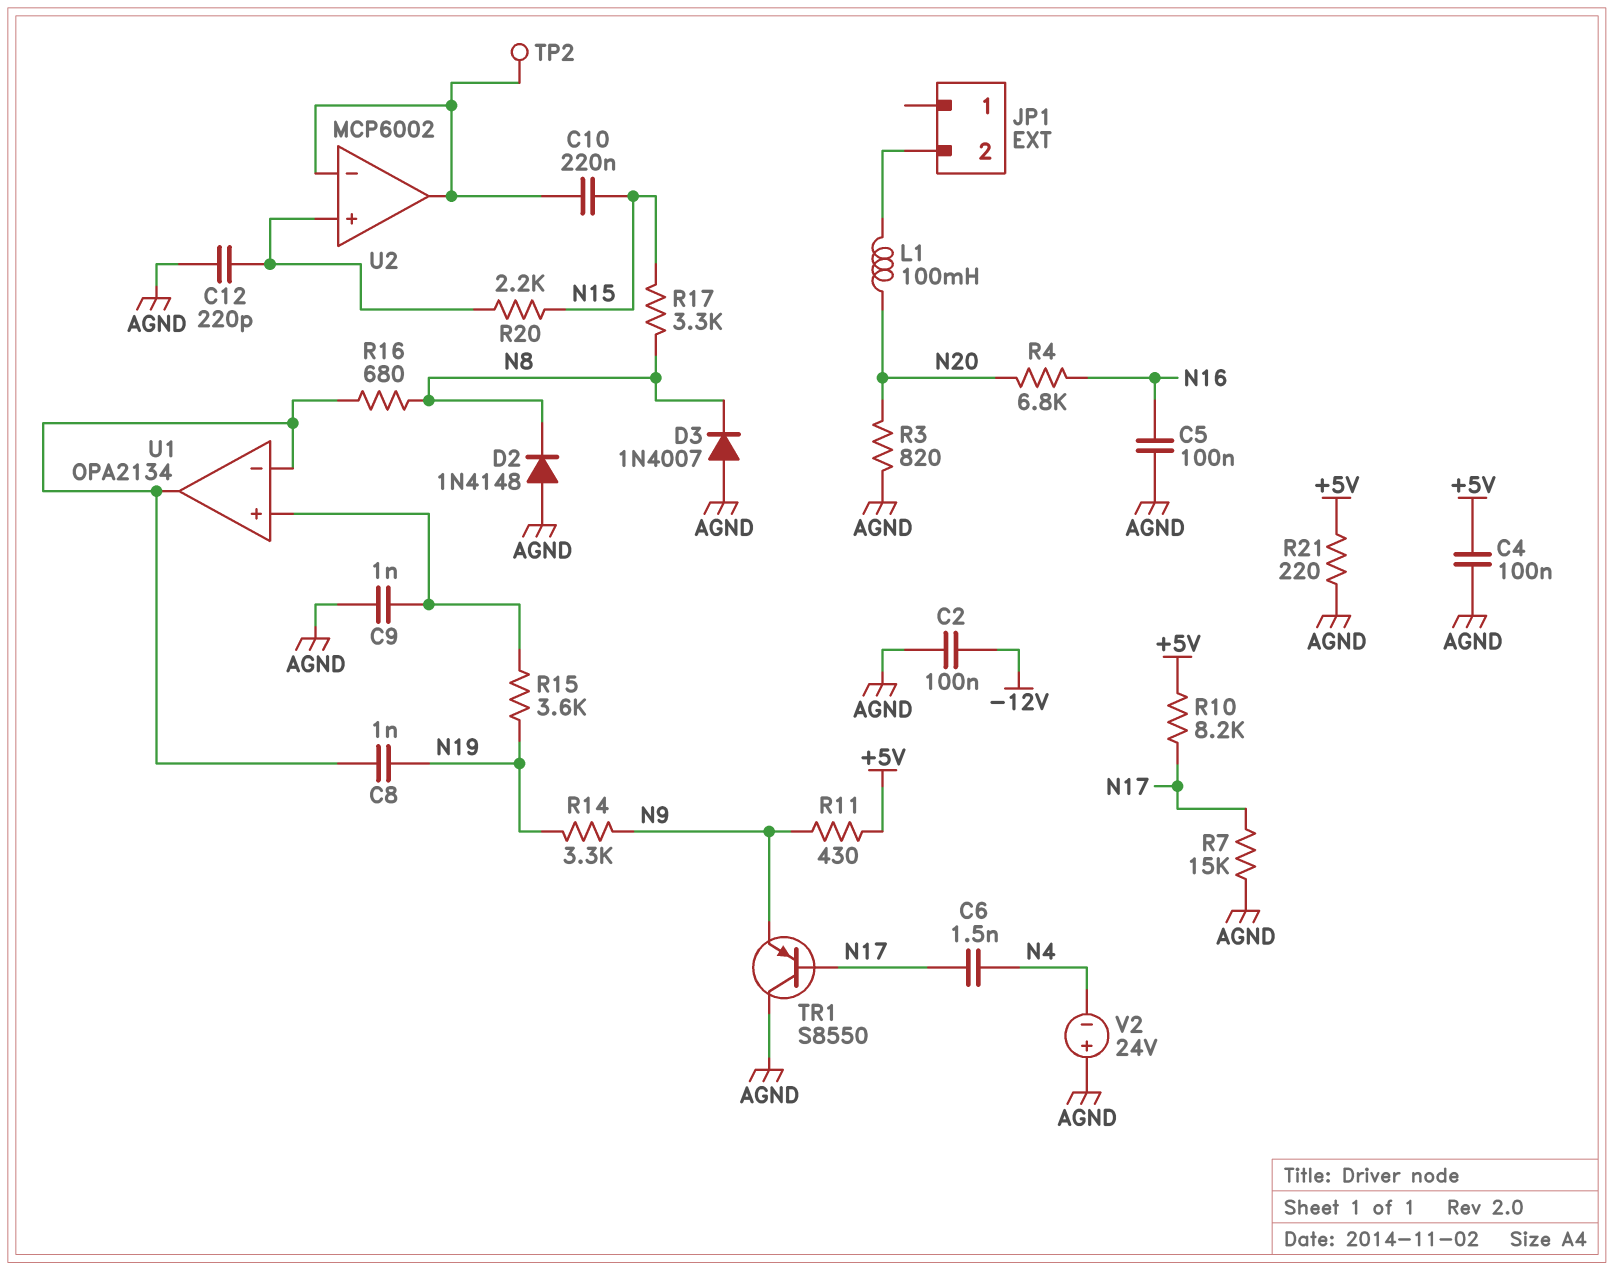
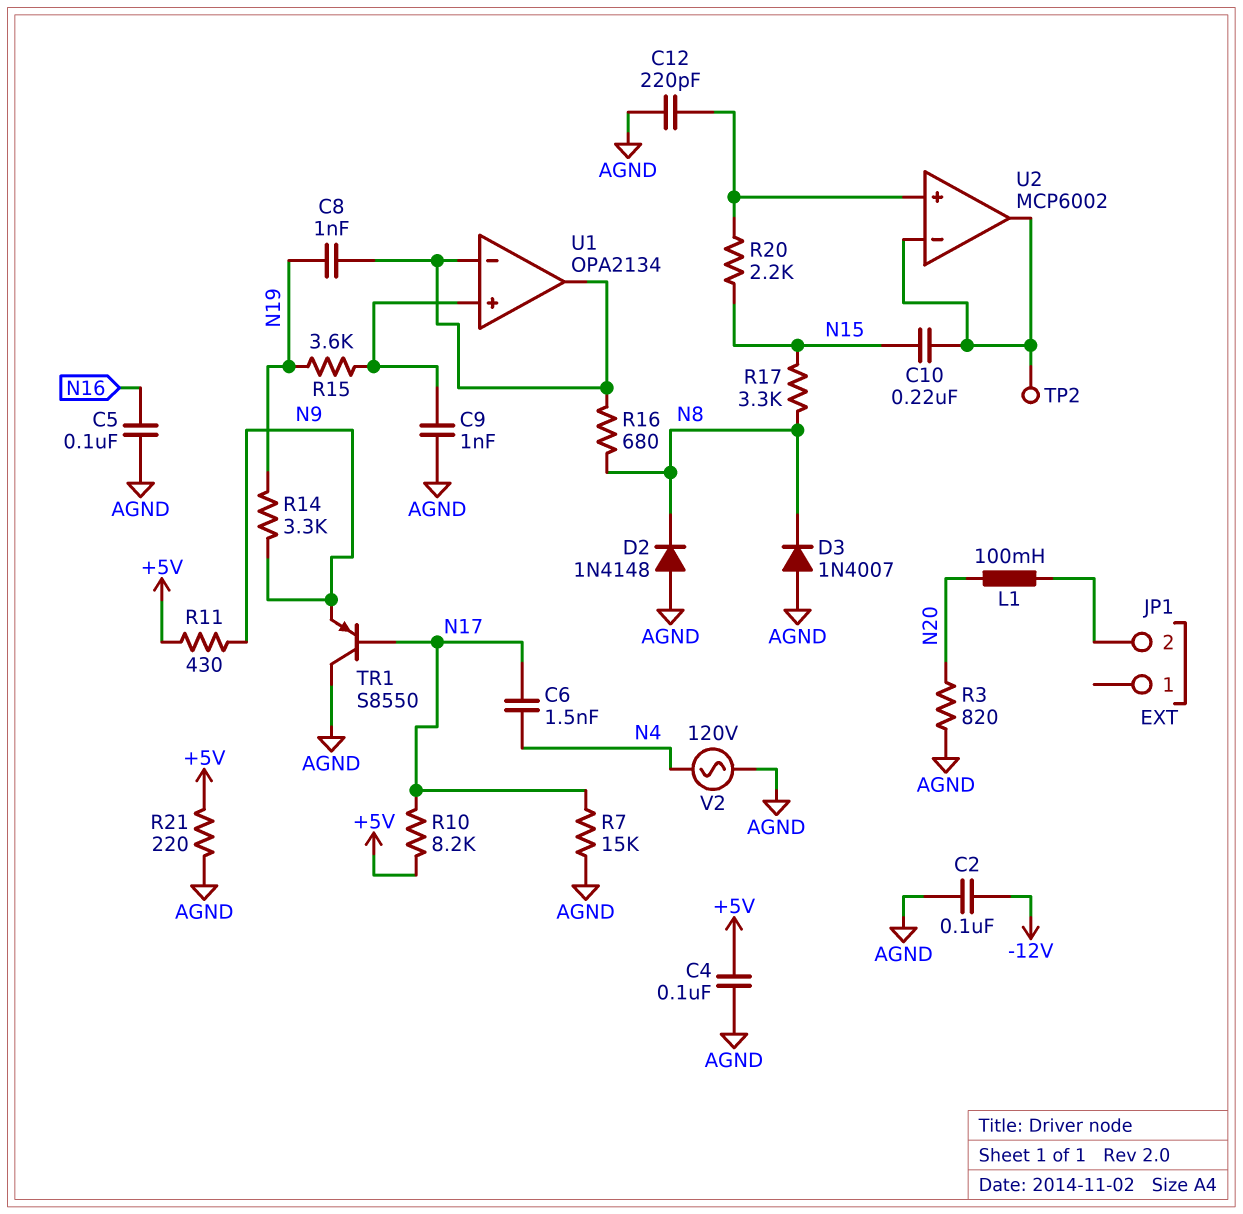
R4: 6.8k (N16, N20) -> none
V2: 24V (plus AGND, minus N4) -> AC 120V (AGND, N4)

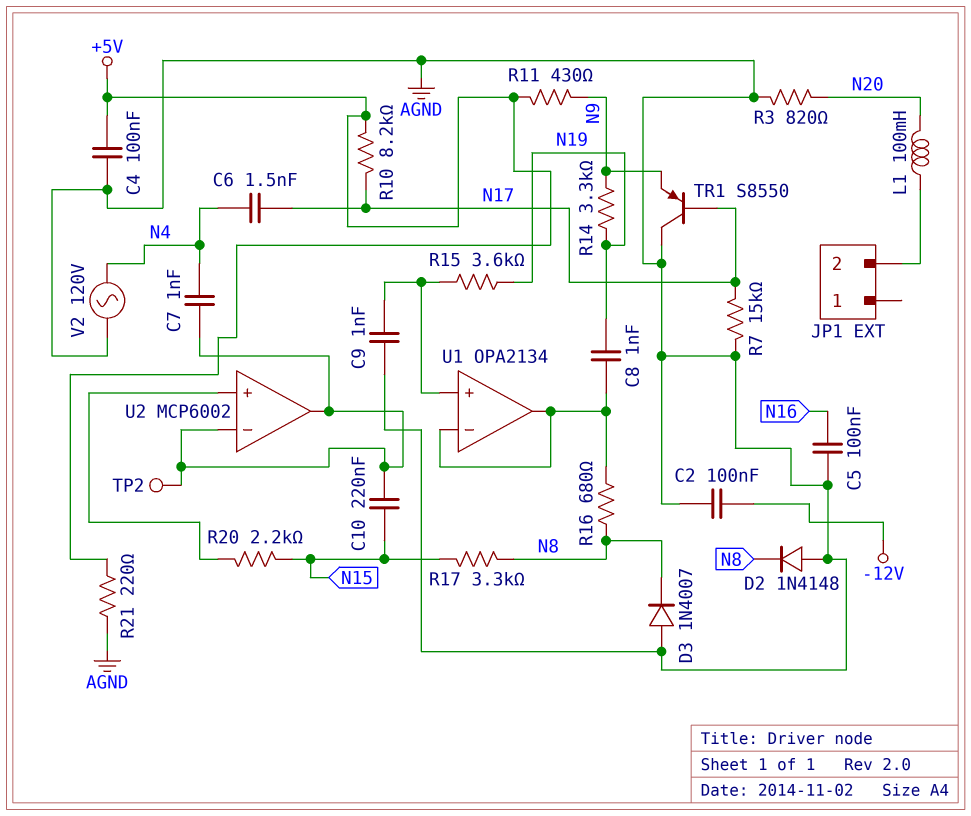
C7: none -> 1nF (N4, U2/in-)
C12: 220pF (AGND, U2/in+) -> none

